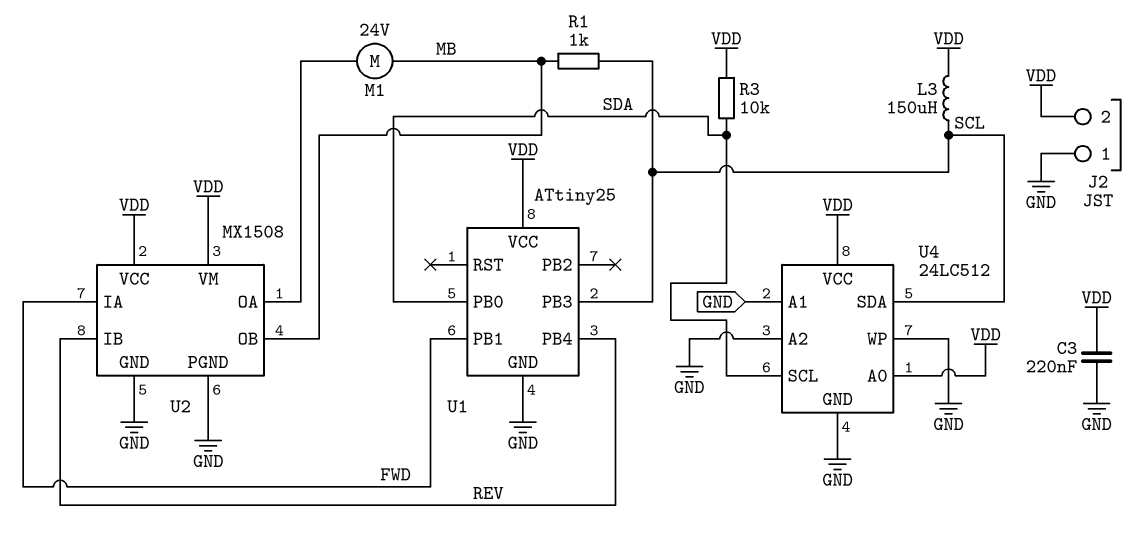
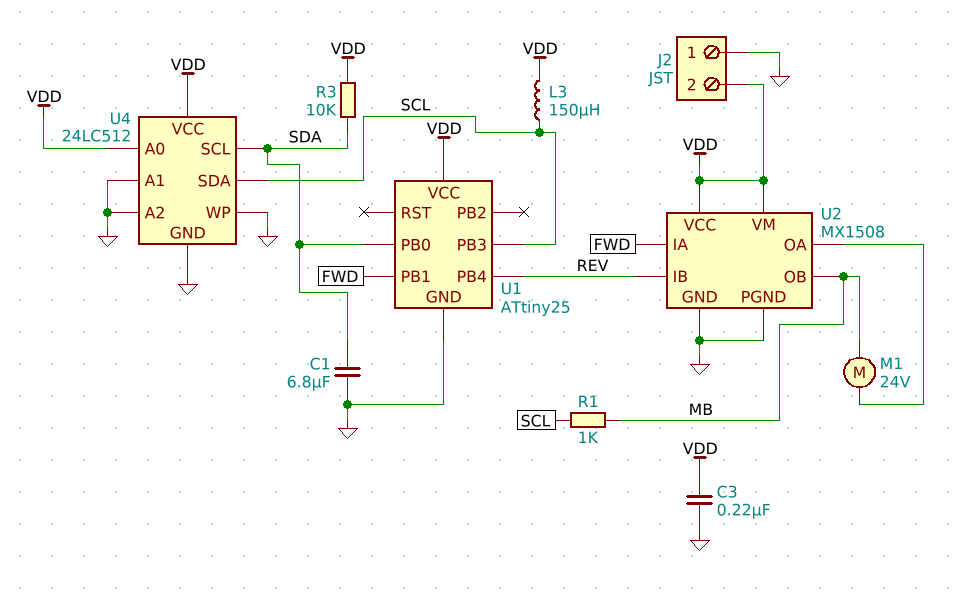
C1: none -> 6.8uF (GND, SDA)

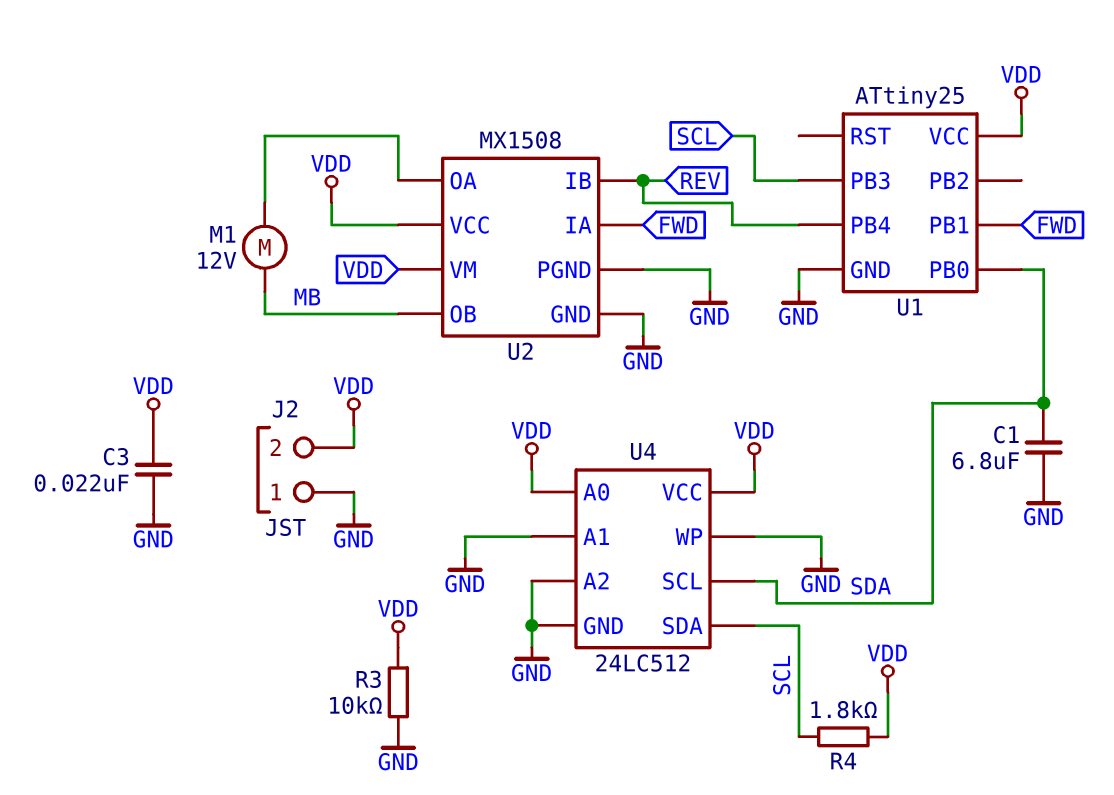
C3: 220nF (GND, VDD) -> 22nF (GND, VDD)
L3: 150uH (SCL, VDD) -> none
M1: motor 24V (MB, U2/OA) -> motor 12V (MB, U2/OA)
R1: 1k (MB, SCL) -> none
R3: 10k (SDA, VDD) -> 10k (GND, VDD)
R4: none -> 1.8k (SCL, VDD)

